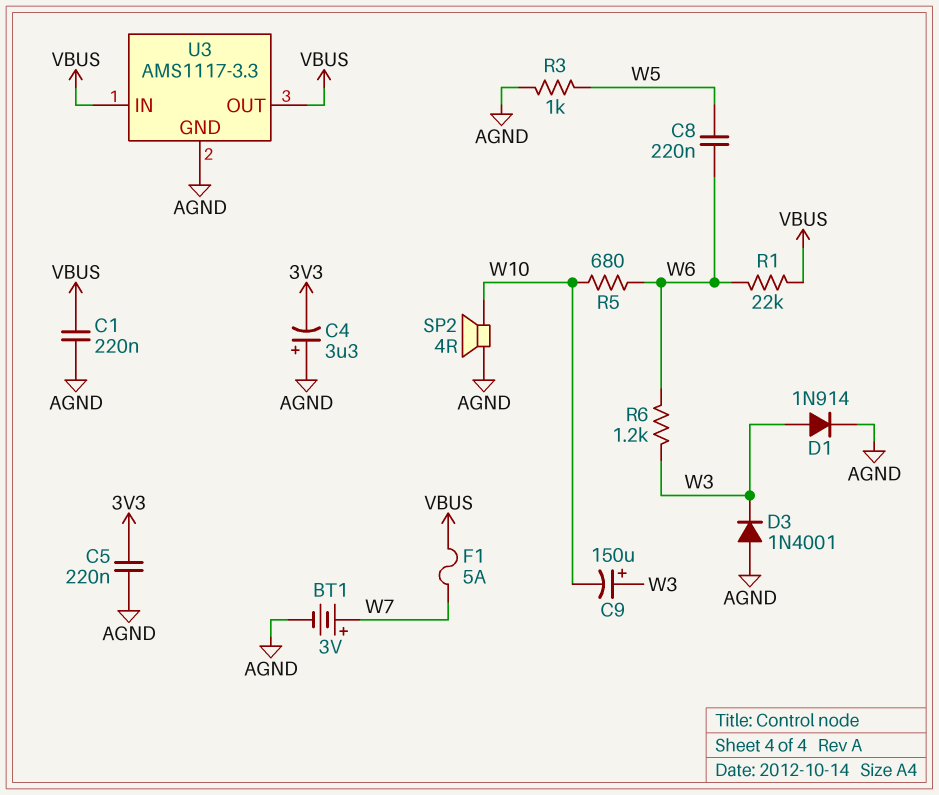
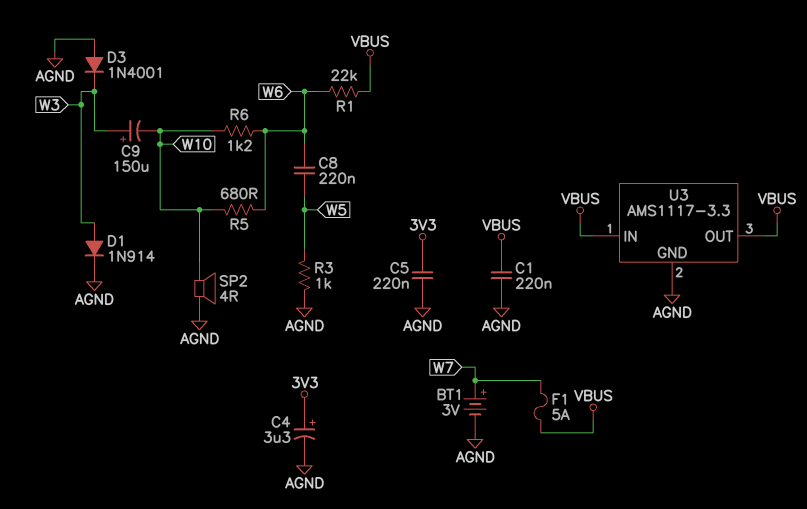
C4: 3.3uF (plus AGND, minus 3V3) -> 3.3uF (plus 3V3, minus AGND)
R6: 1.2k (W3, W6) -> 1.2k (W6, W10)

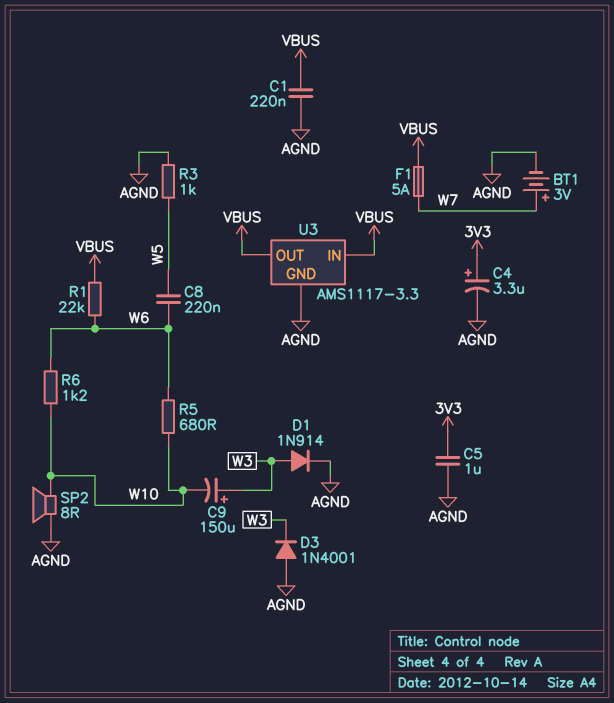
C5: 220nF (3V3, AGND) -> 1uF (3V3, AGND)
SP2: speaker 4R (AGND, W10) -> speaker 8R (AGND, W10)

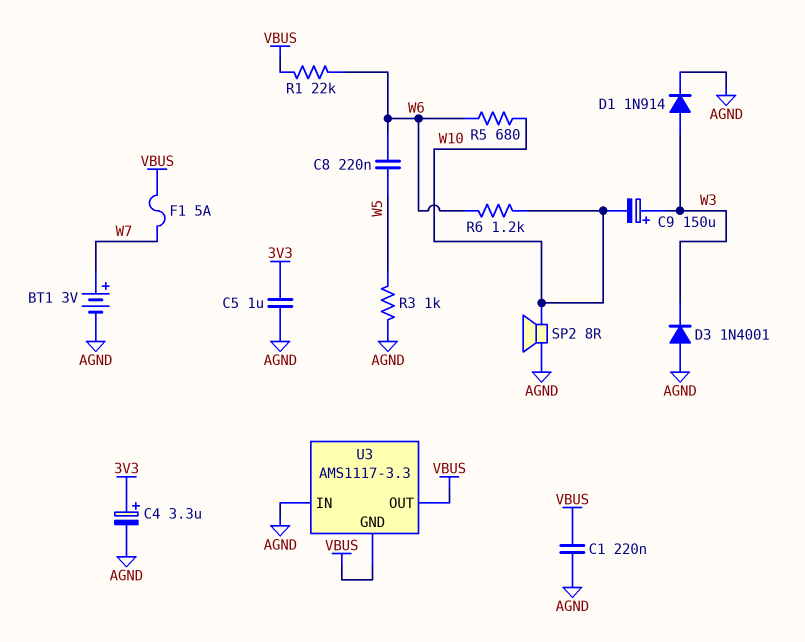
U3 pin GND: AGND -> VBUS
U3 pin IN: VBUS -> AGND

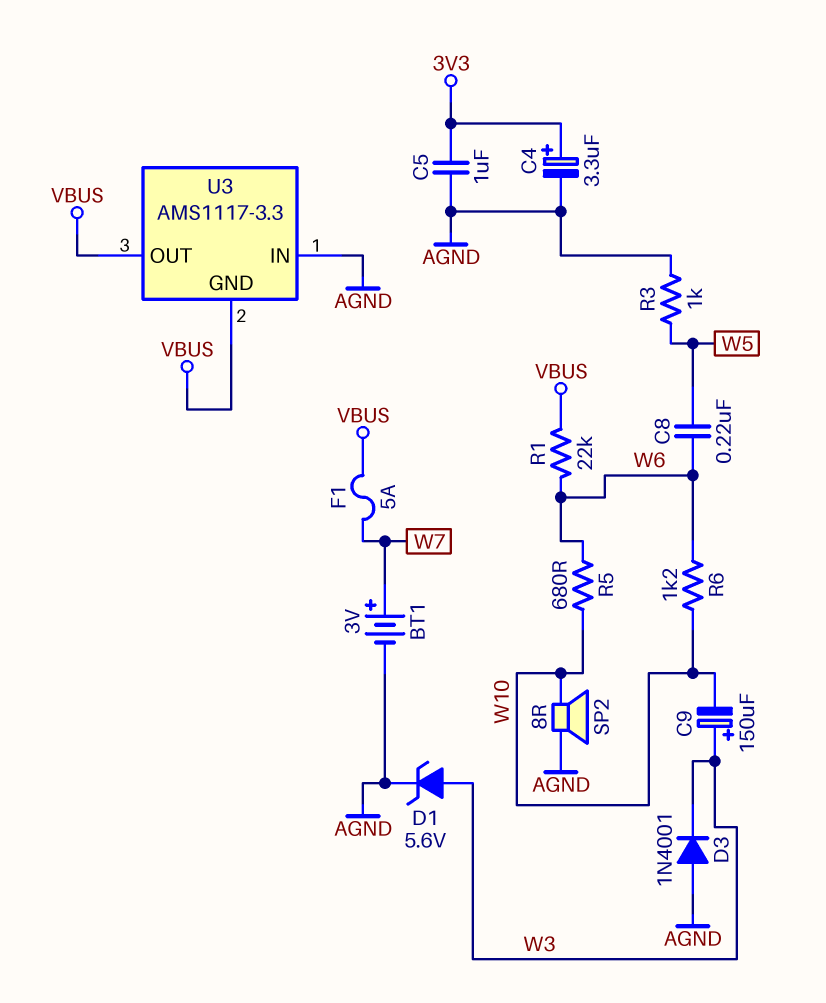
C1: 220nF (AGND, VBUS) -> none
D1: diode 1N914 (A W3, K AGND) -> zener 5.6V (A W3, K AGND)

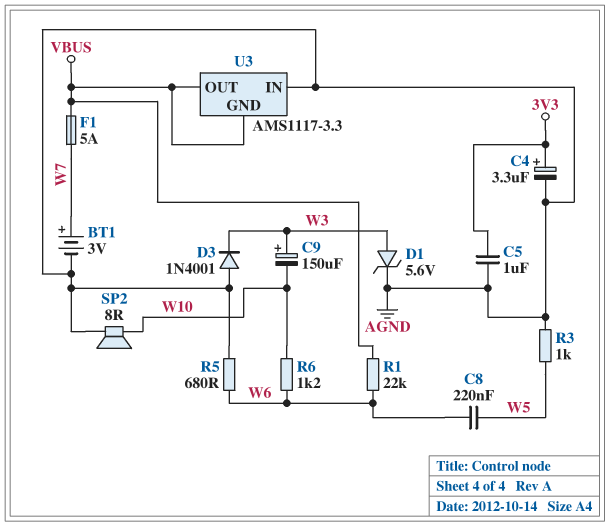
R5: 680 (W6, W10) -> 680 (AGND, W6)

